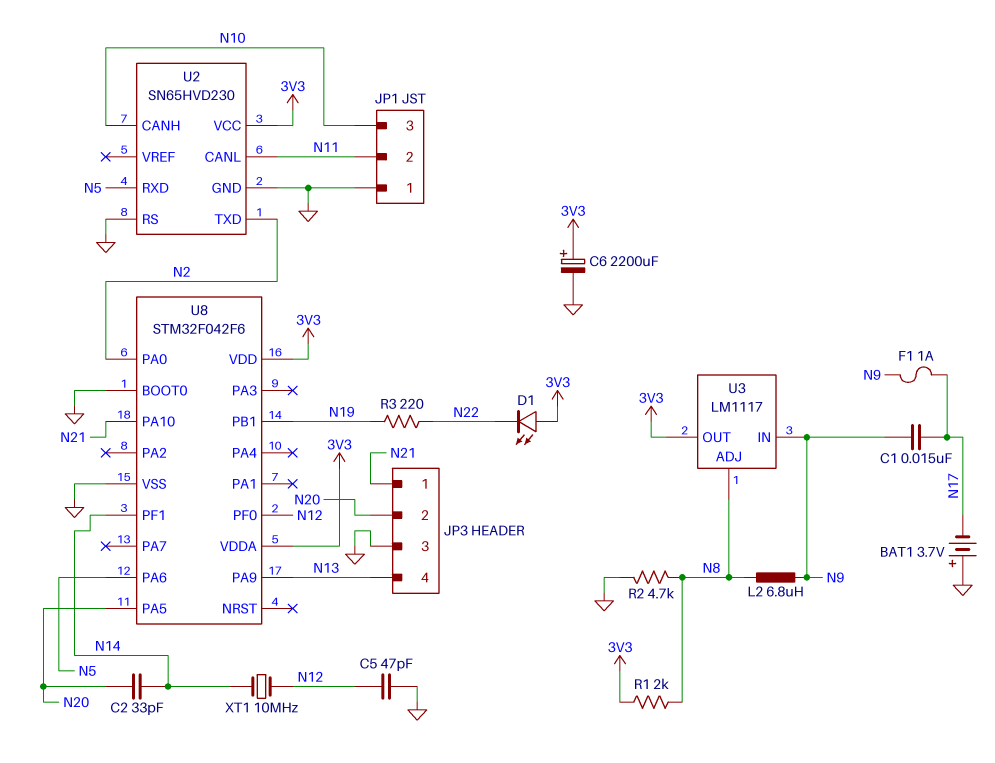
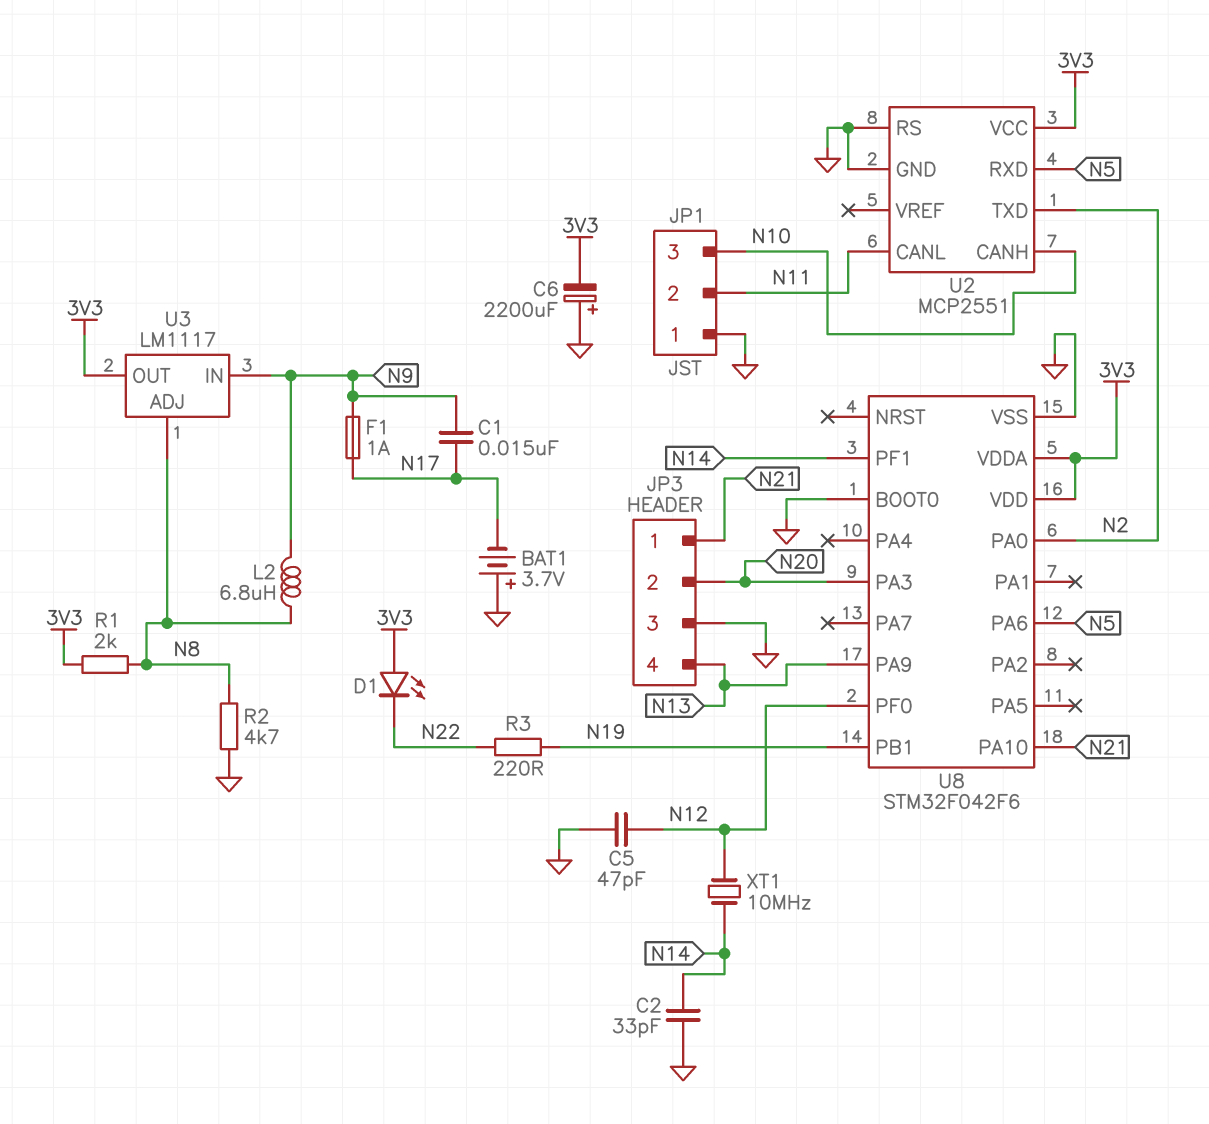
C2: 33pF (N14, N20) -> 33pF (GND, N14)
C6: 2200uF (plus 3V3, minus GND) -> 2200uF (plus GND, minus 3V3)
U2: SN65HVD230 -> MCP2551
U8 pin PA3: none -> N20
U8 pin PA5: N20 -> none

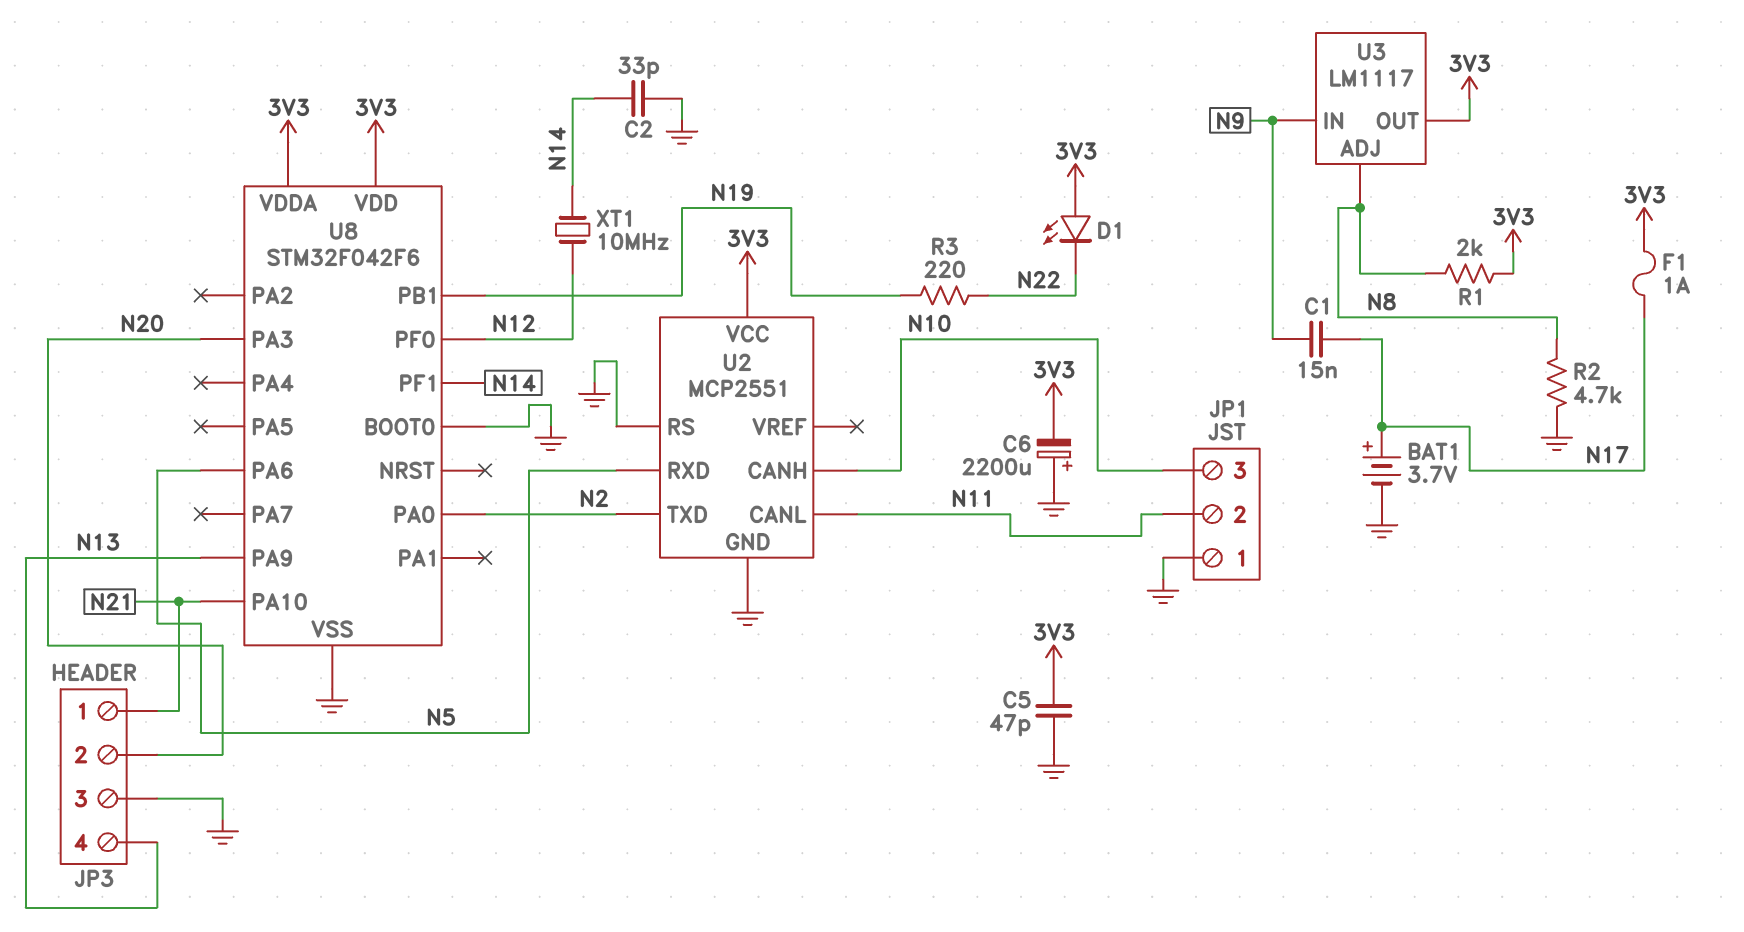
BAT1: 3.7V (plus GND, minus N17) -> 3.7V (plus N17, minus GND)
C5: 47pF (GND, N12) -> 47pF (3V3, GND)
F1: 1A (N9, N17) -> 1A (3V3, N17)
L2: 6.8uH (N8, N9) -> none

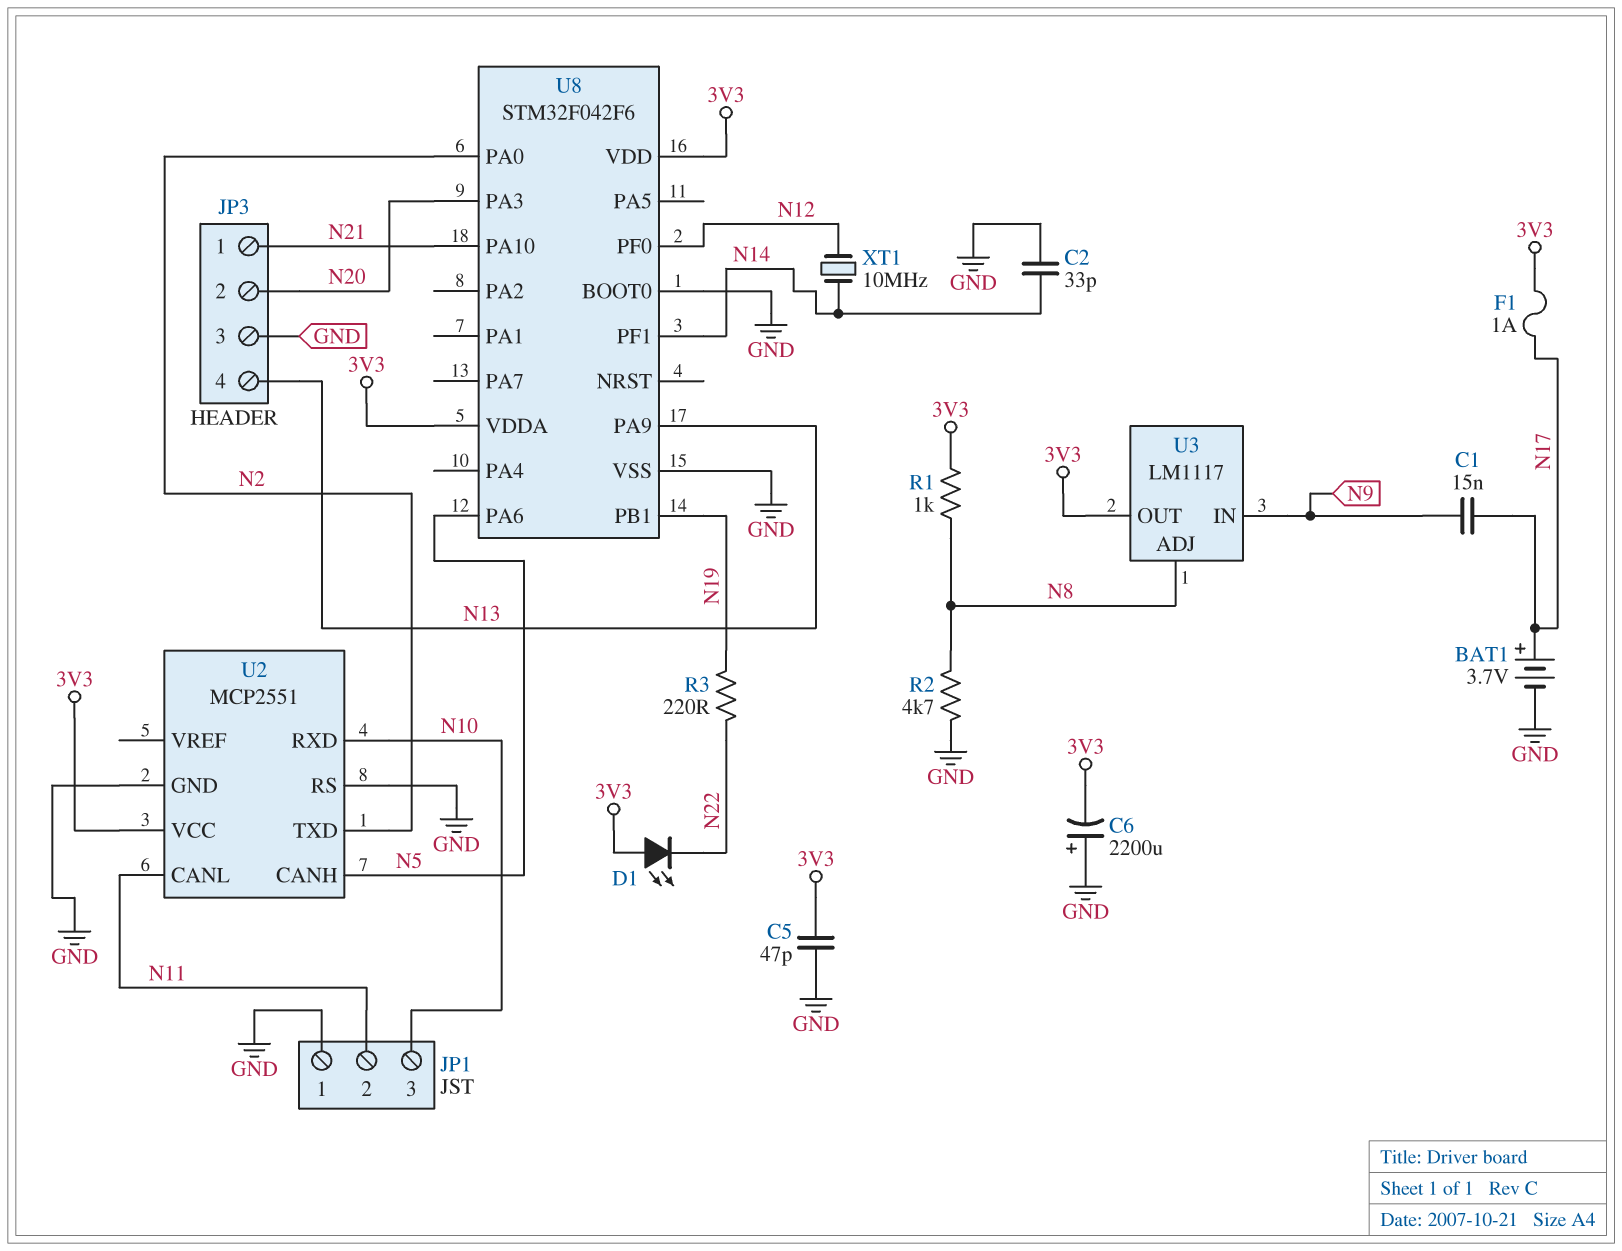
R1: 2k (3V3, N8) -> 1k (3V3, N8)
U2 pin CANH: N10 -> N5
U2 pin RXD: N5 -> N10

